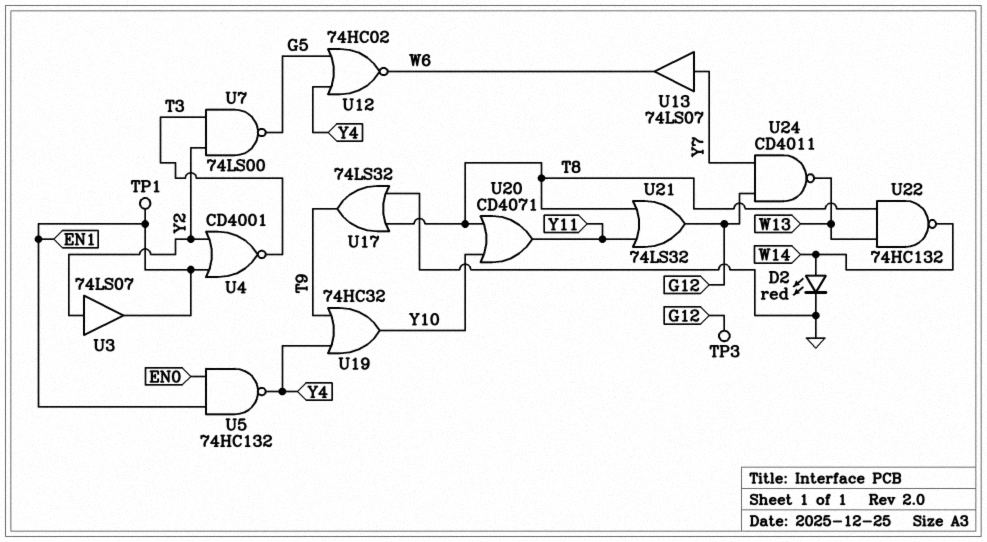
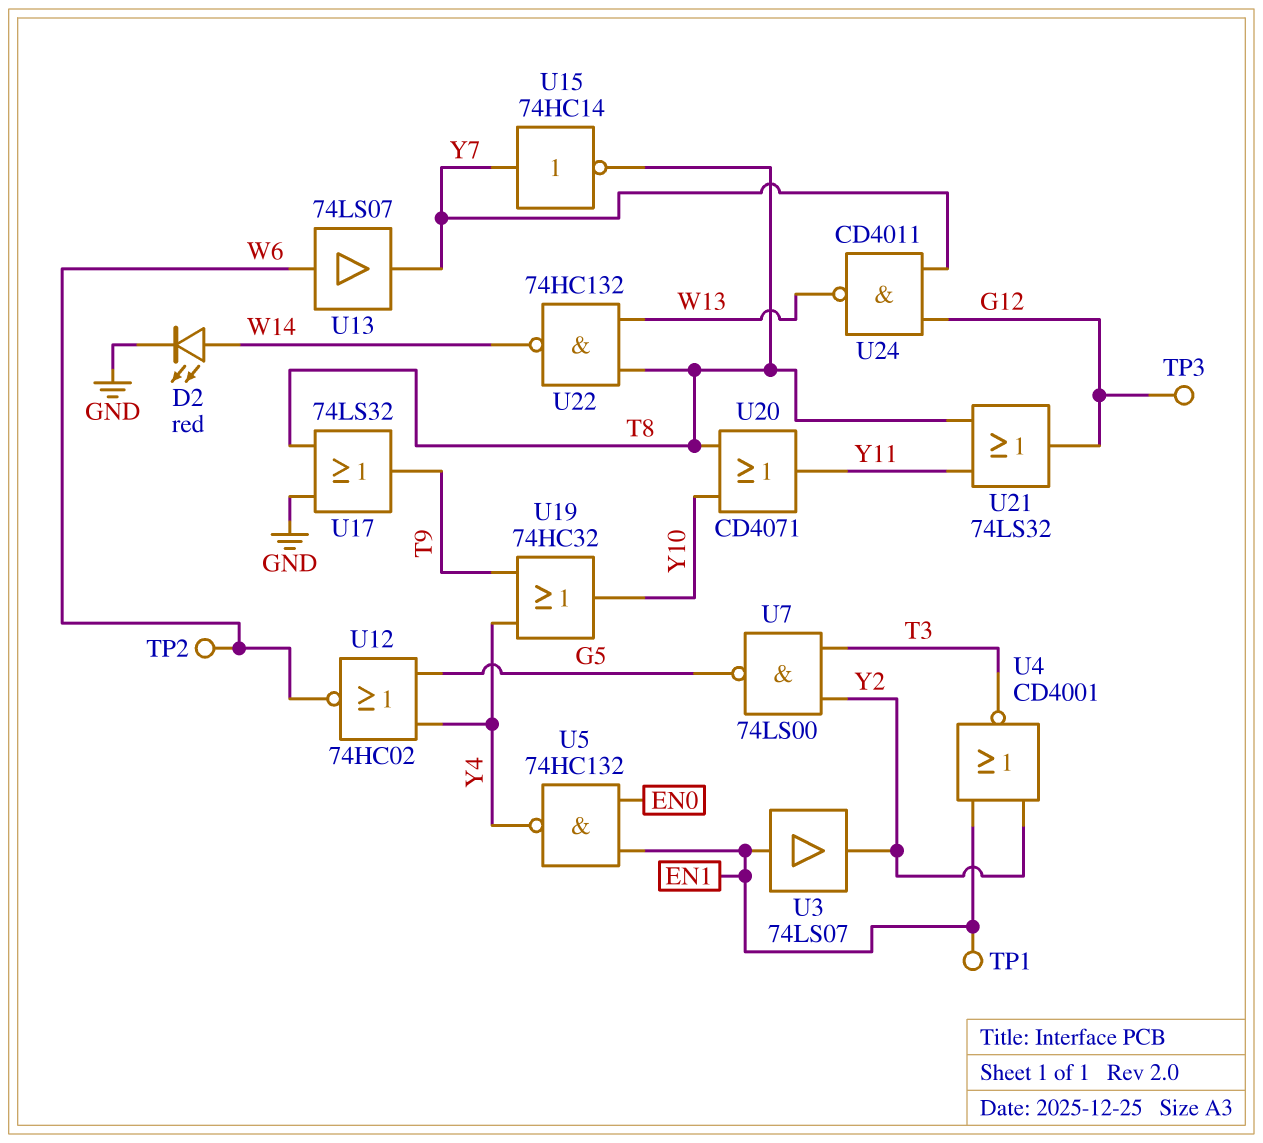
TP2: none -> test point (W6)
U3: buffer 74LS07 (in Y2, out EN1) -> buffer 74LS07 (in EN1, out Y2)
U13: buffer 74LS07 (in Y7, out W6) -> buffer 74LS07 (in W6, out Y7)
U15: none -> NOT 74HC14 (in Y7, out T8)

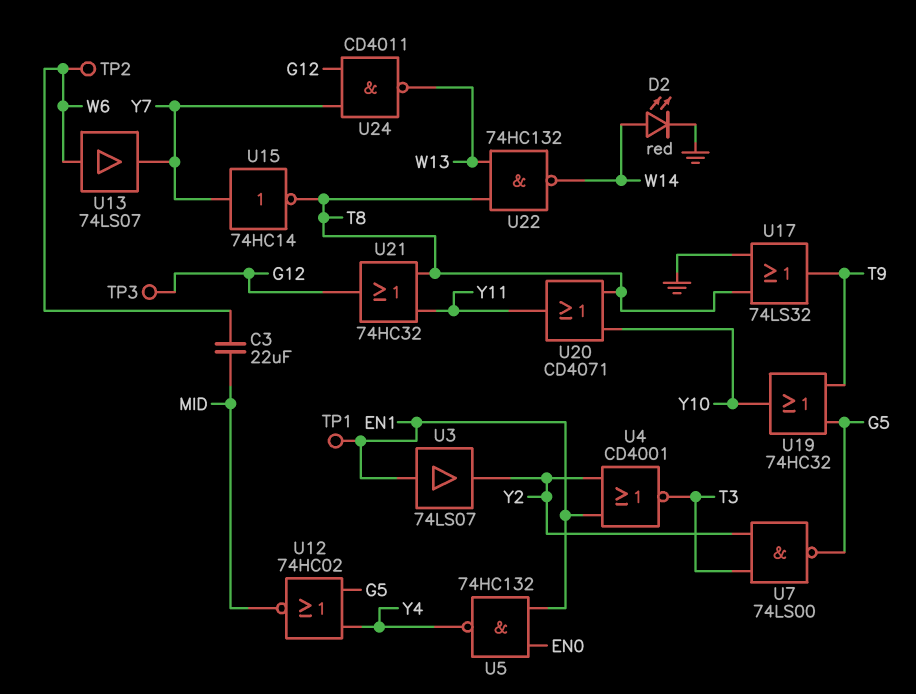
C3: none -> 22uF (MID, W6)
U12: NOR 74HC02 (in G5, in Y4, out W6) -> NOR 74HC02 (in G5, in Y4, out MID)
U19: OR 74HC32 (in T9, in Y4, out Y10) -> OR 74HC32 (in G5, in T9, out Y10)
U21: OR 74LS32 (in T8, in Y11, out G12) -> OR 74HC32 (in T8, in Y11, out G12)

